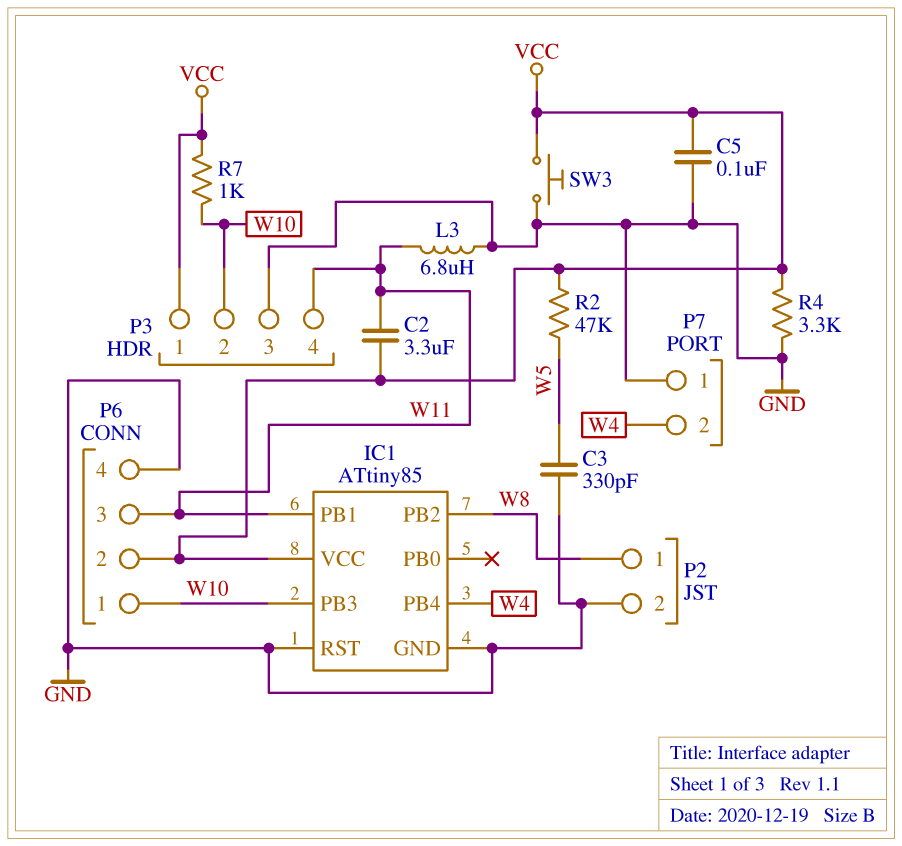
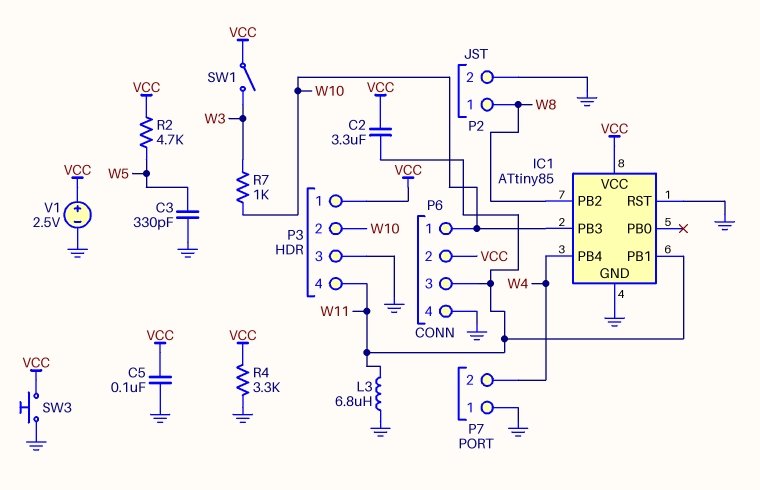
R2: 47k (VCC, W5) -> 4.7k (VCC, W5)
R7: 1k (VCC, W10) -> 1k (W3, W10)
SW1: none -> switch (VCC, W3)
V1: none -> 2.5V (plus VCC, minus GND)

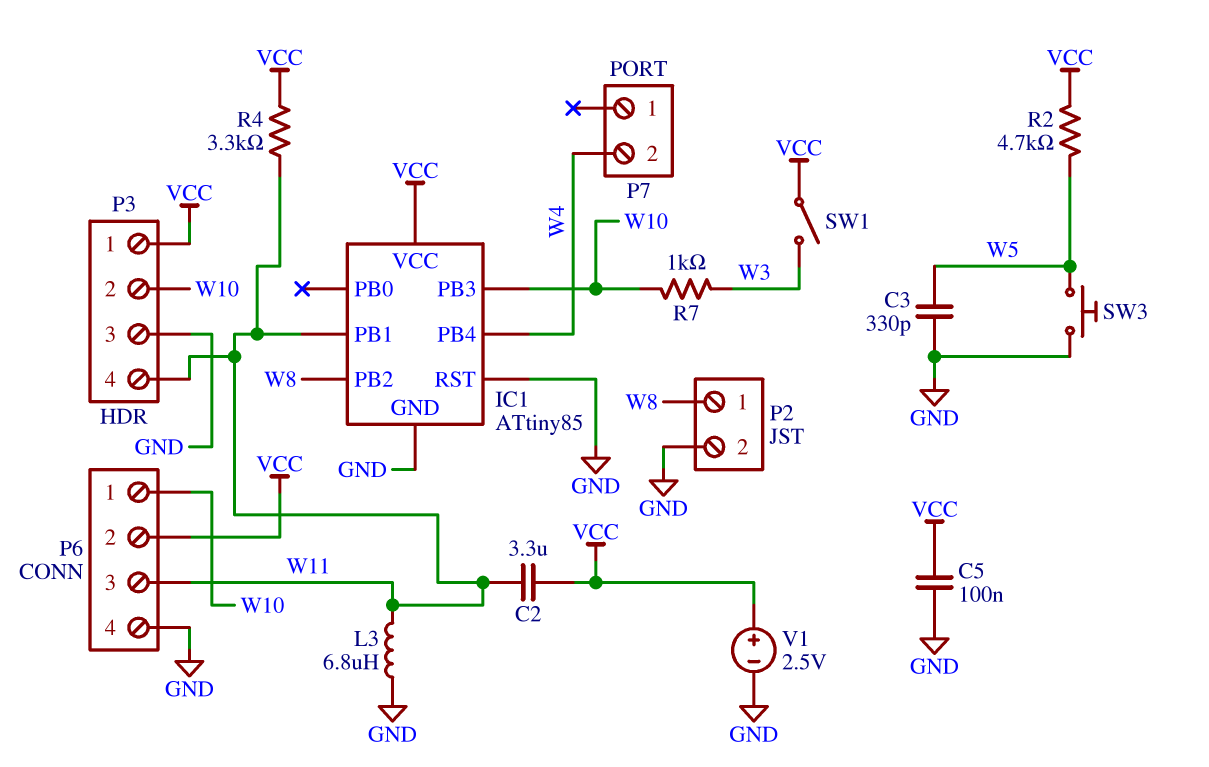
P7 pin 1: GND -> none
R4: 3.3k (GND, VCC) -> 3.3k (VCC, W11)
SW3: button (GND, VCC) -> button (GND, W5)

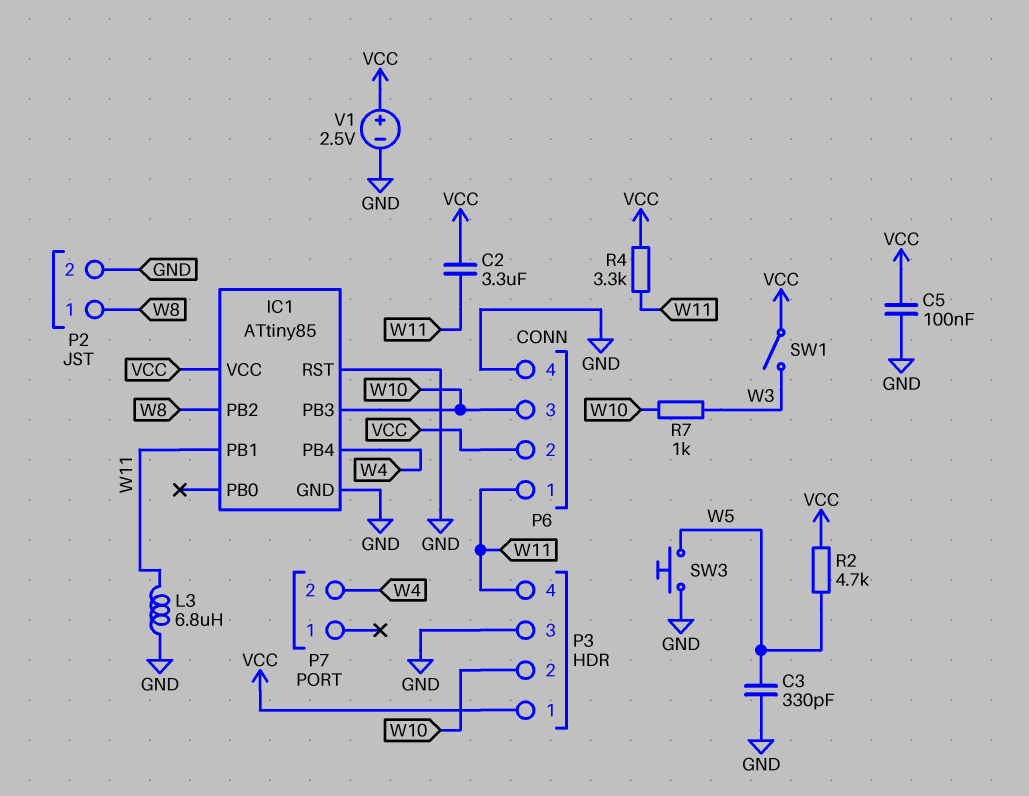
P6 pin 1: W10 -> W11
P6 pin 3: W11 -> W10

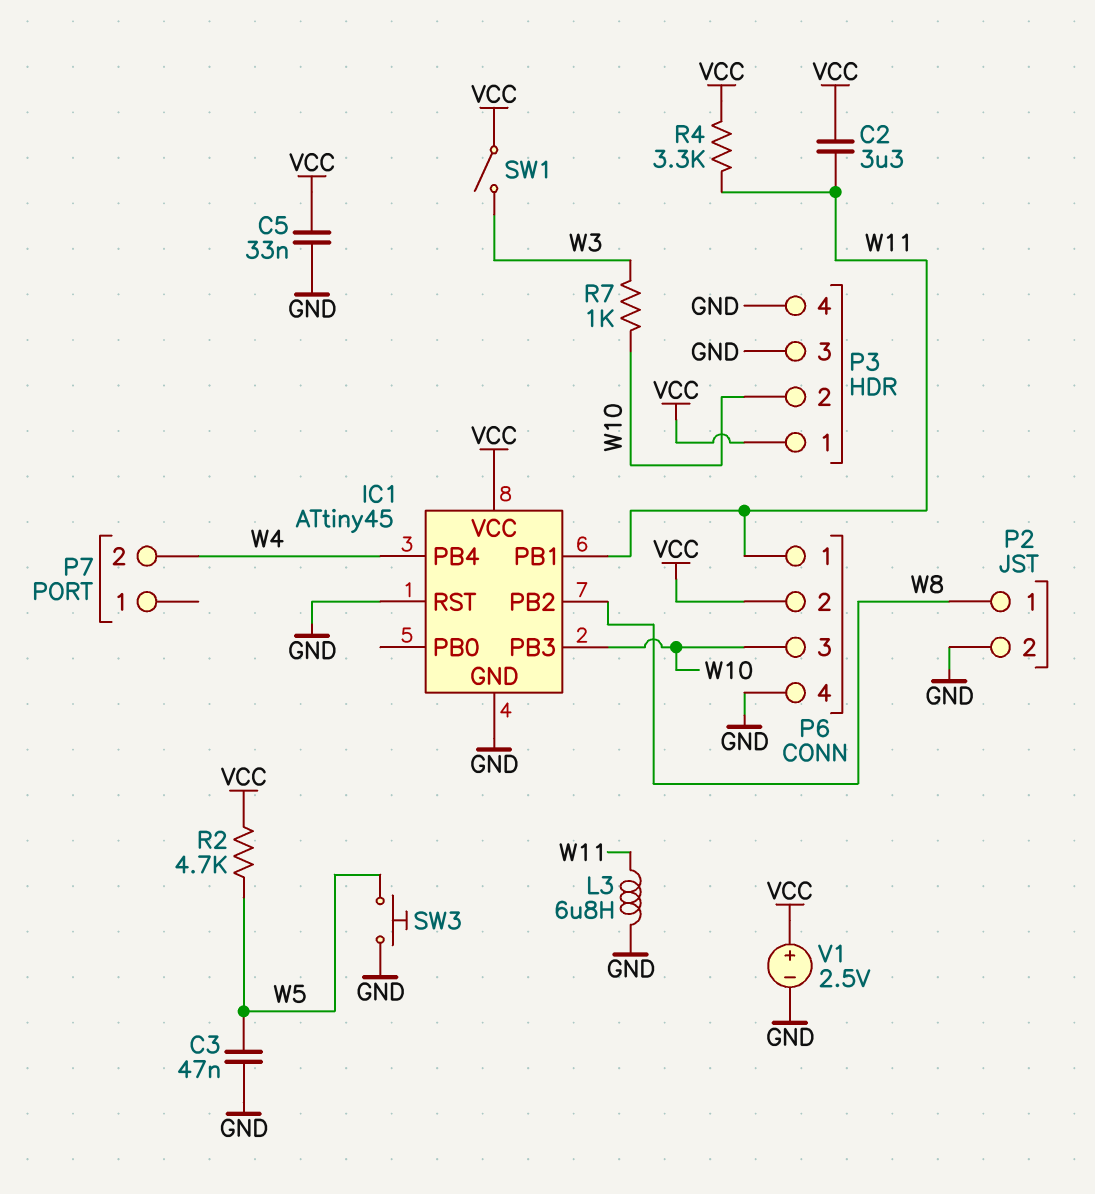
C3: 330pF (GND, W5) -> 47nF (GND, W5)
C5: 100nF (GND, VCC) -> 33nF (GND, VCC)
IC1: ATtiny85 -> ATtiny45
P3 pin 4: W11 -> GND

